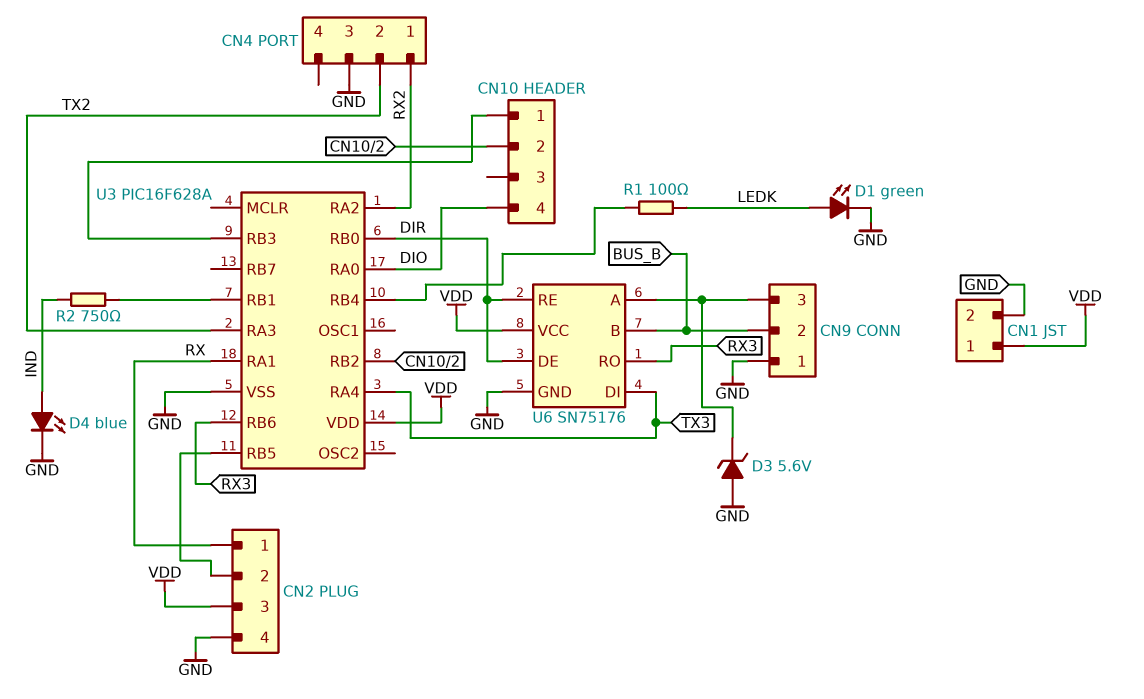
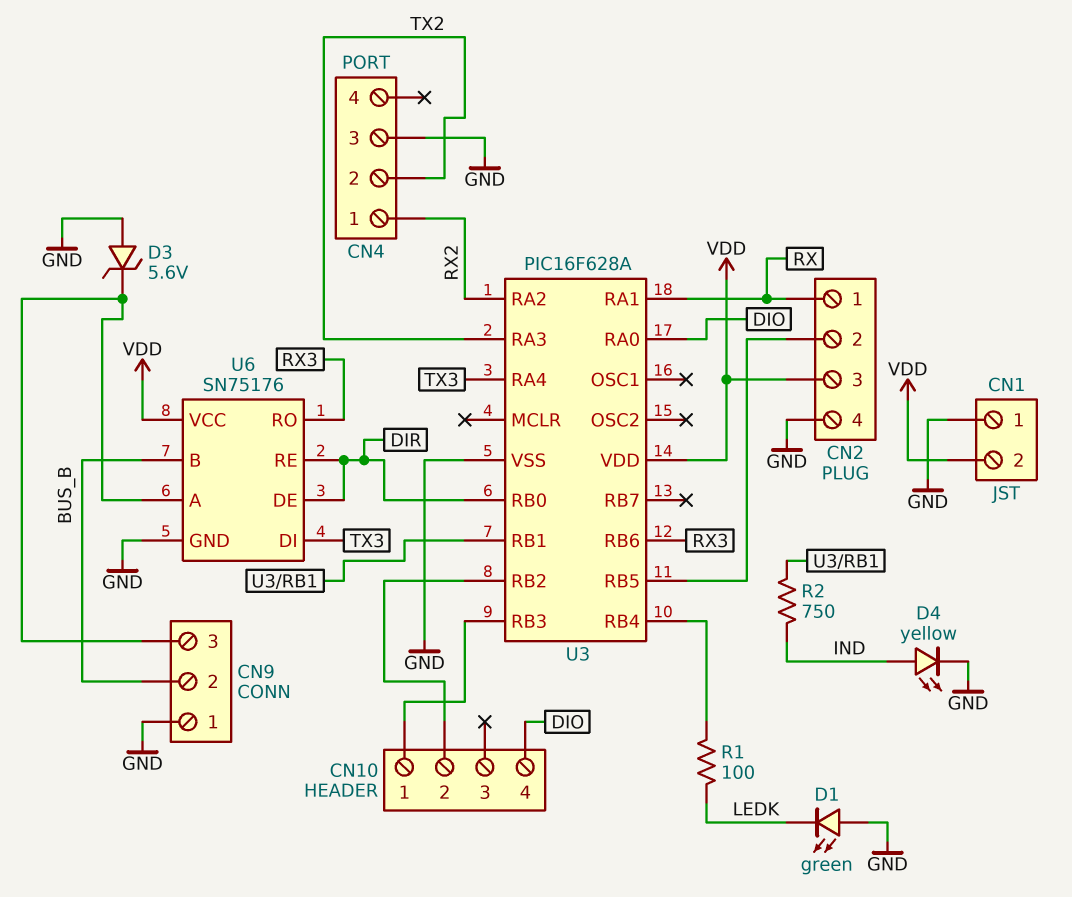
CN1 pin 1: VDD -> GND
CN1 pin 2: GND -> VDD
D1: LED green (A LEDK, K GND) -> LED green (A GND, K LEDK)
D4: LED blue (A IND, K GND) -> LED yellow (A IND, K GND)

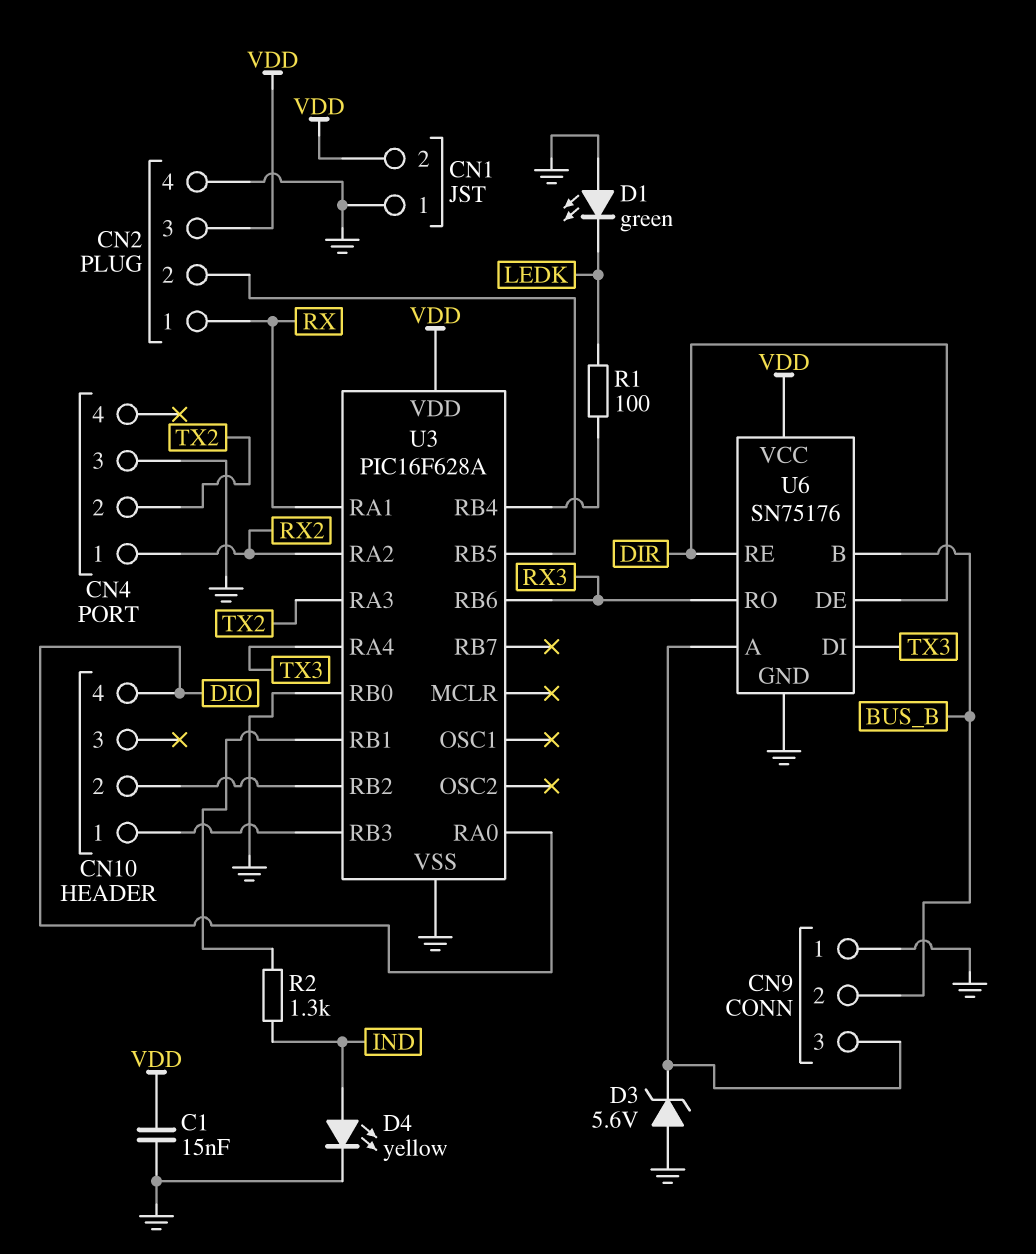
C1: none -> 15nF (GND, VDD)
R2: 750 (IND, U3/RB1) -> 1.3k (IND, U3/RB1)
U3 pin RB0: DIR -> GND

